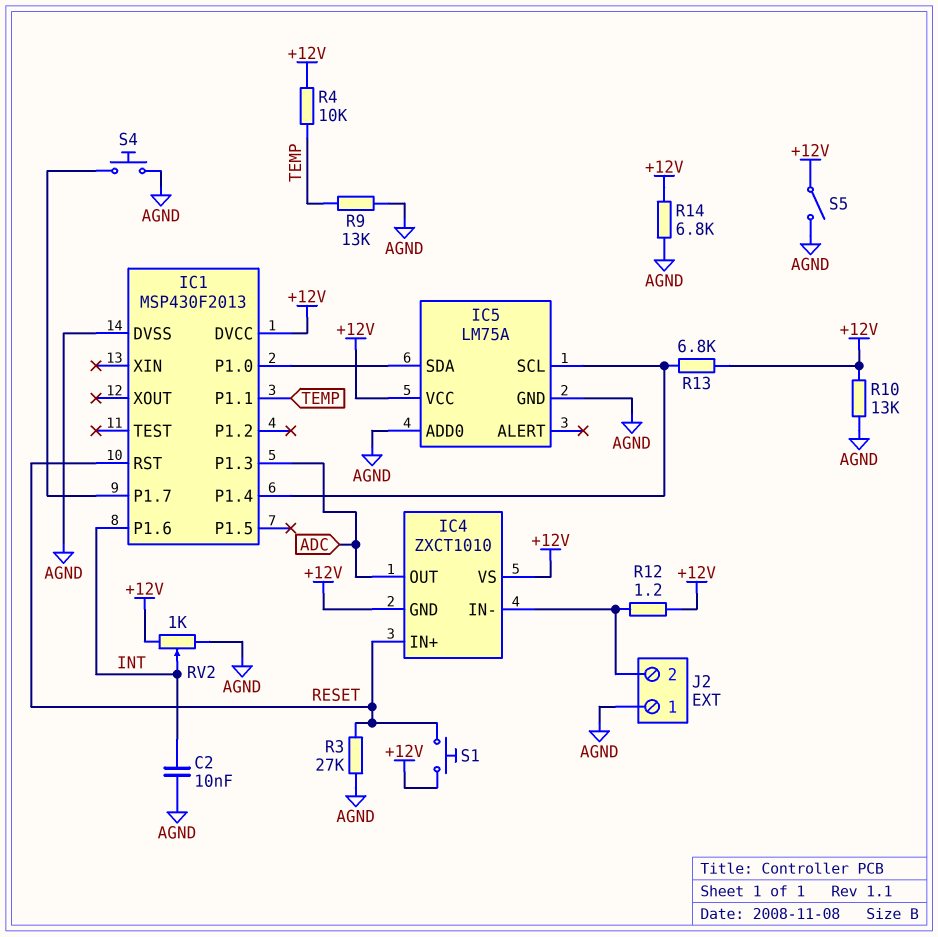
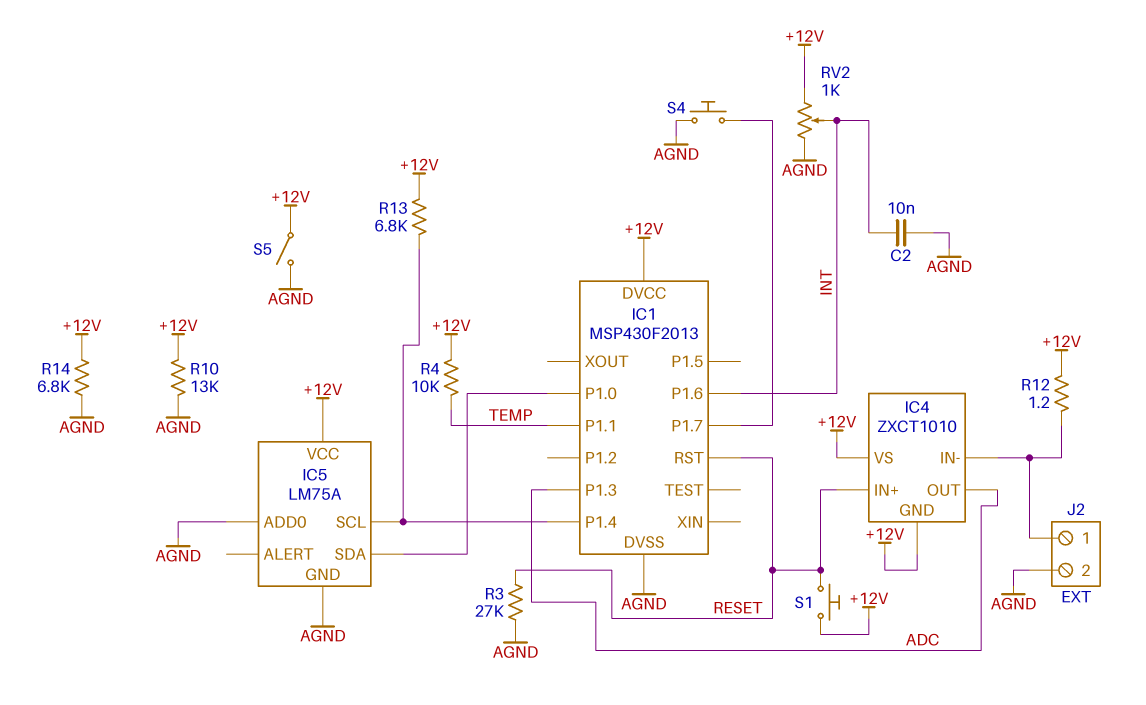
J2 pin 1: AGND -> IC4/IN-
J2 pin 2: IC4/IN- -> AGND
R9: 13k (AGND, TEMP) -> none

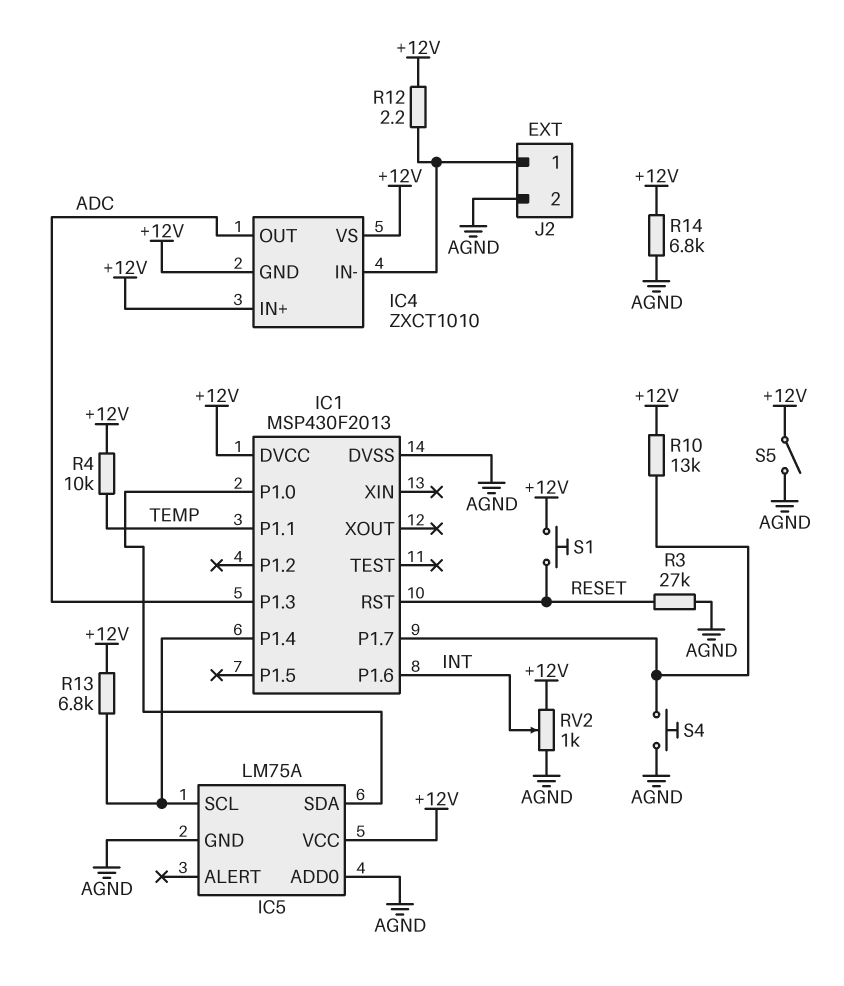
C2: 10nF (AGND, INT) -> none
IC4 pin IN+: RESET -> +12V
R10: 13k (+12V, AGND) -> 13k (+12V, IC1/P1.7)
R12: 1.2 (+12V, IC4/IN-) -> 2.2 (+12V, IC4/IN-)

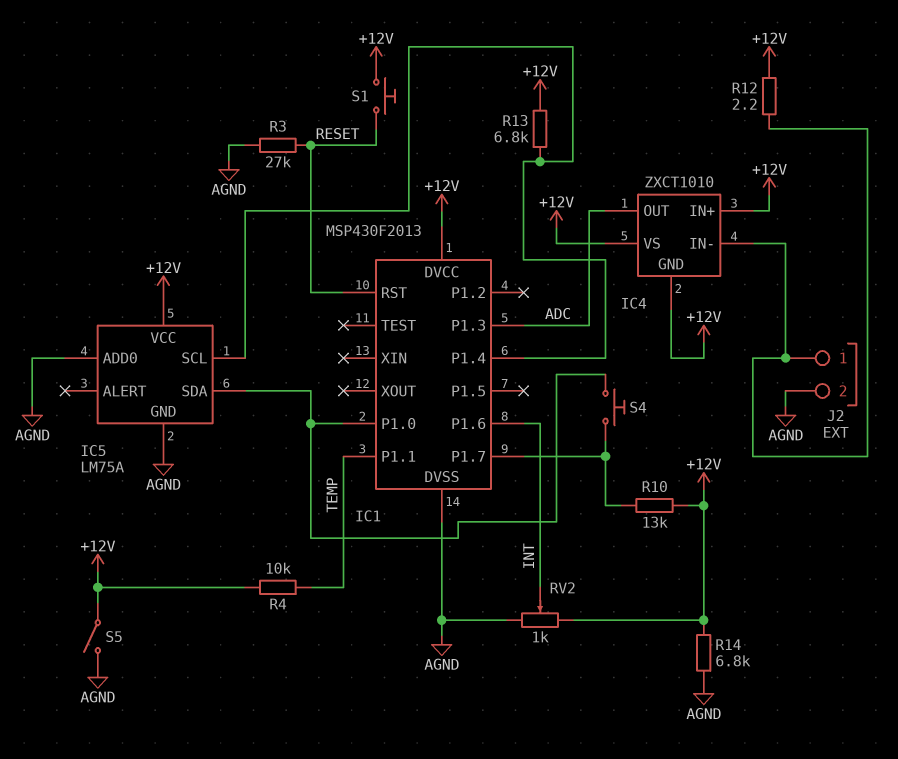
S4: button (AGND, IC1/P1.7) -> button (IC1/P1.0, IC1/P1.7)

